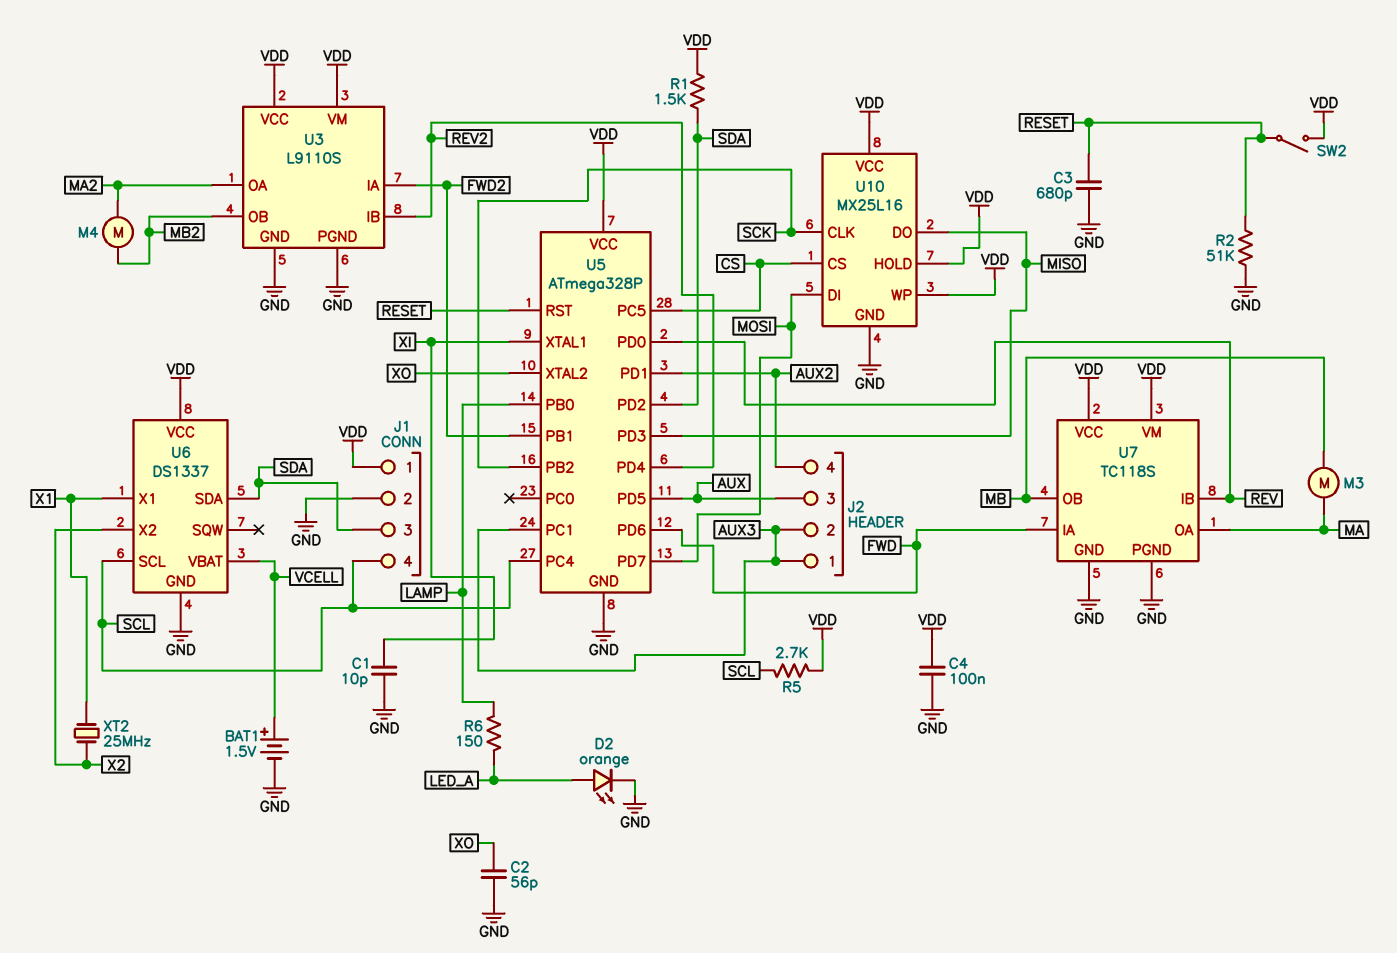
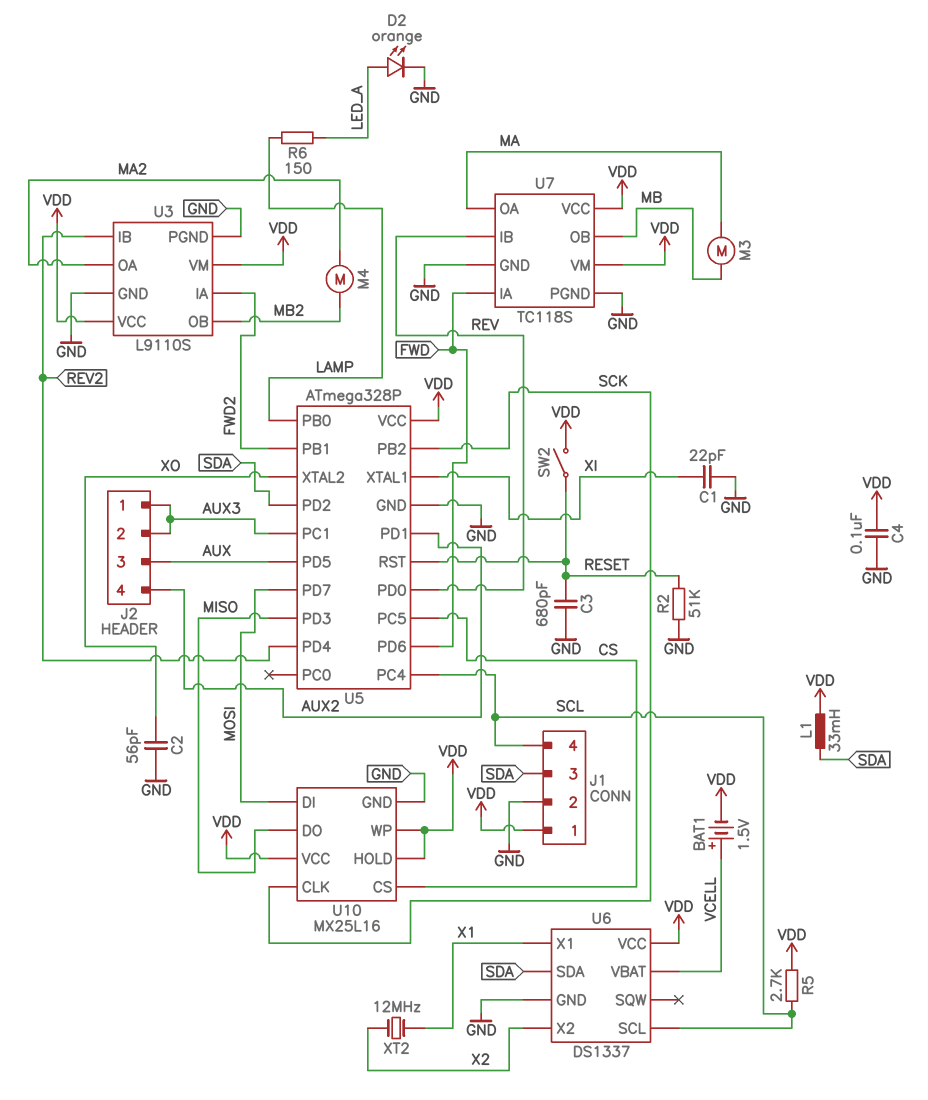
BAT1: 1.5V (plus VCELL, minus GND) -> 1.5V (plus VCELL, minus VDD)
C1: 10pF (GND, XI) -> 22pF (GND, XI)
L1: none -> 33mH (SDA, VDD)
R1: 1.5k (SDA, VDD) -> none
XT2: 25MHz (X1, X2) -> 12MHz (X1, X2)

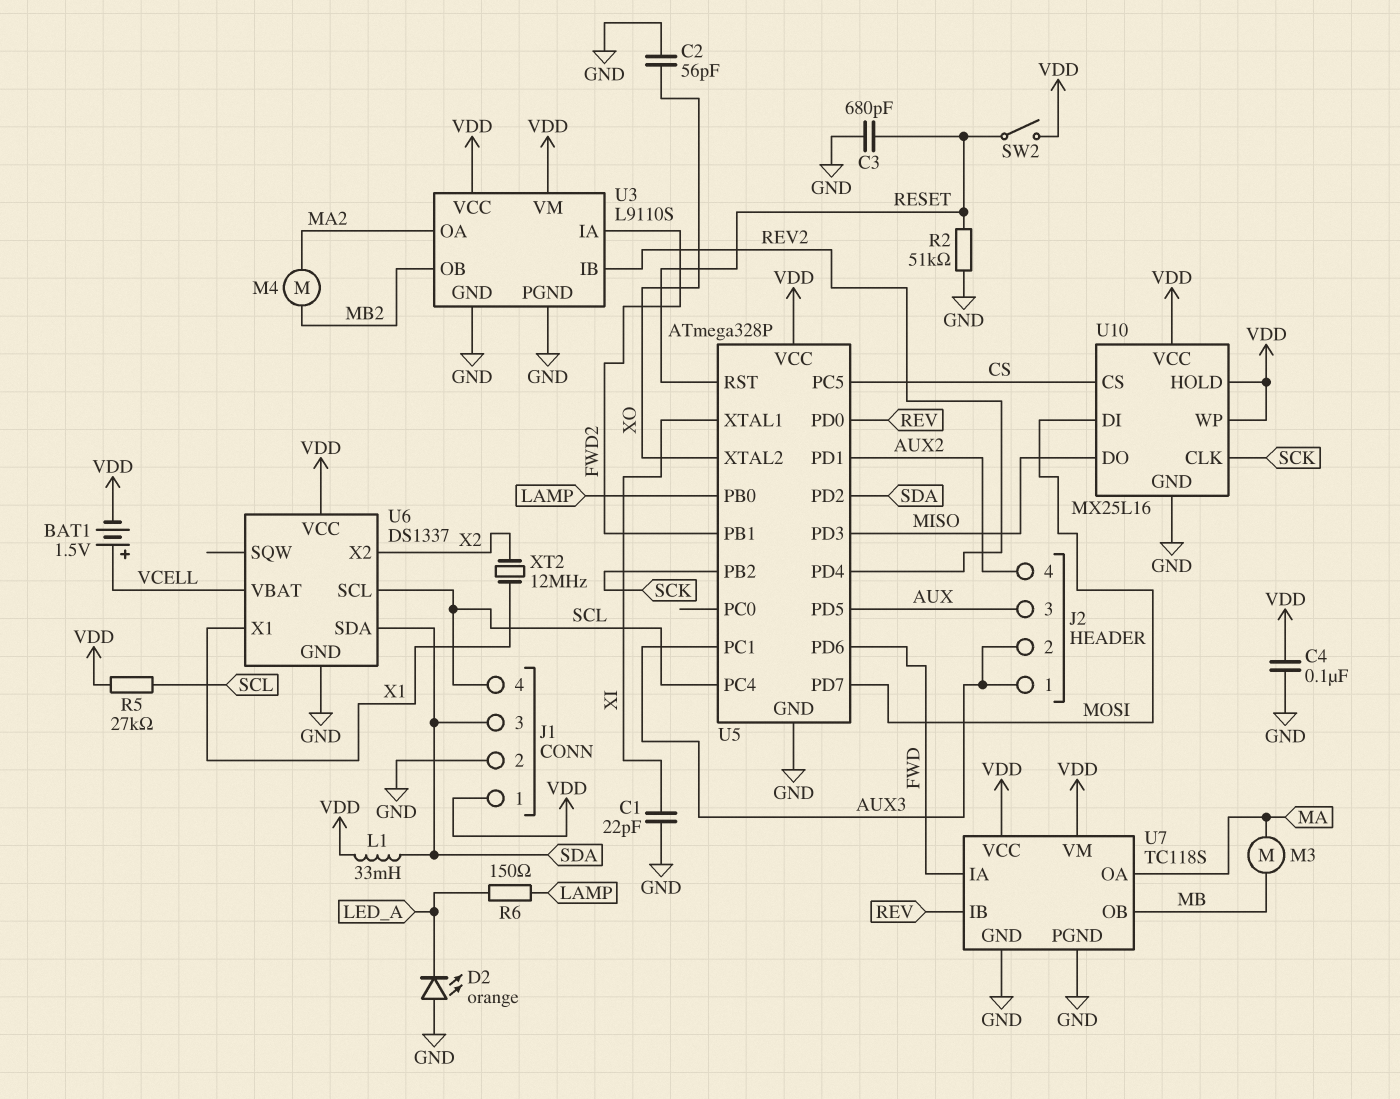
D2: LED orange (A LED_A, K GND) -> LED orange (A GND, K LED_A)
R5: 2.7k (SCL, VDD) -> 27k (SCL, VDD)

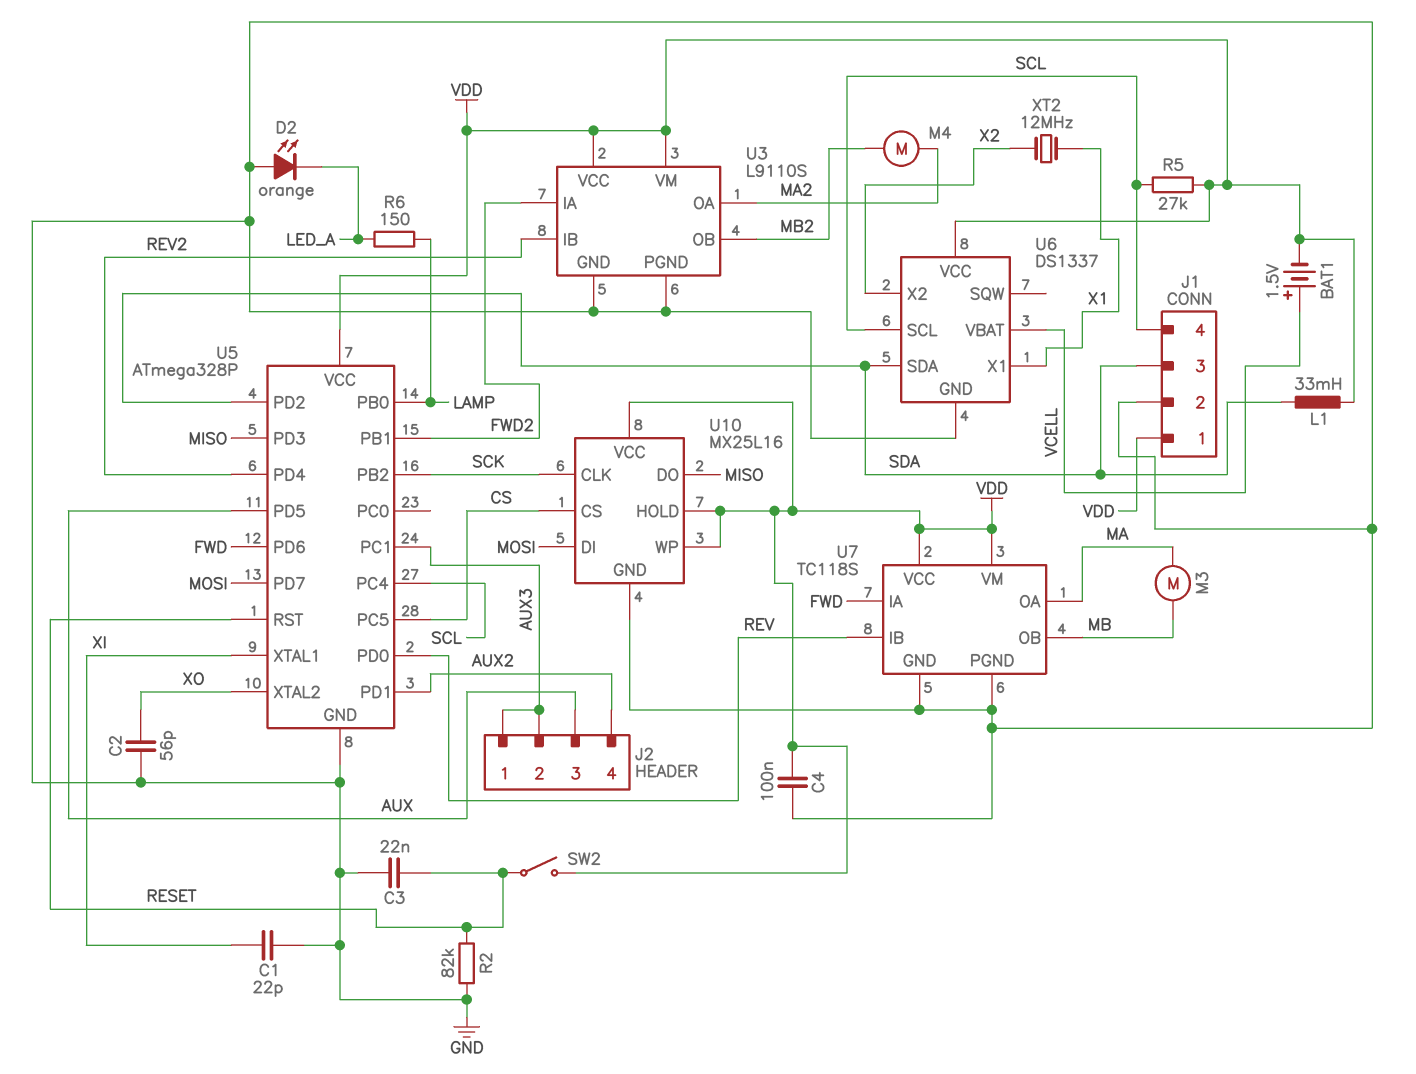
C3: 680pF (GND, RESET) -> 22nF (GND, RESET)
R2: 51k (GND, RESET) -> 82k (GND, RESET)

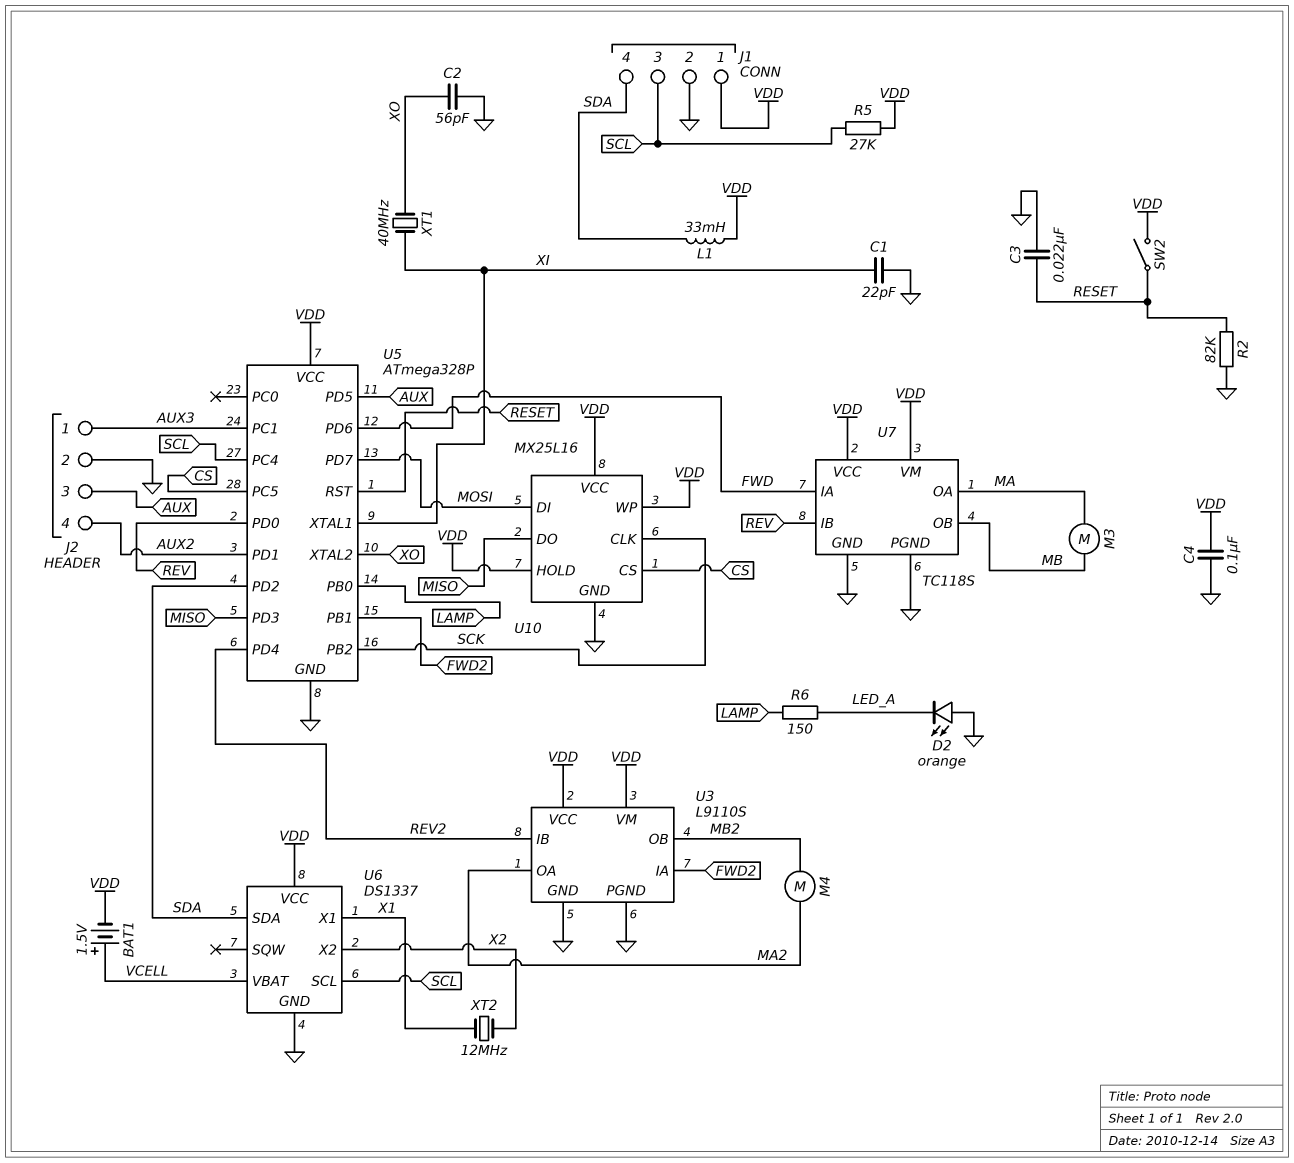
J1 pin 3: SDA -> SCL
J1 pin 4: SCL -> SDA
J2 pin 2: AUX3 -> GND
XT1: none -> 40MHz (XI, XO)

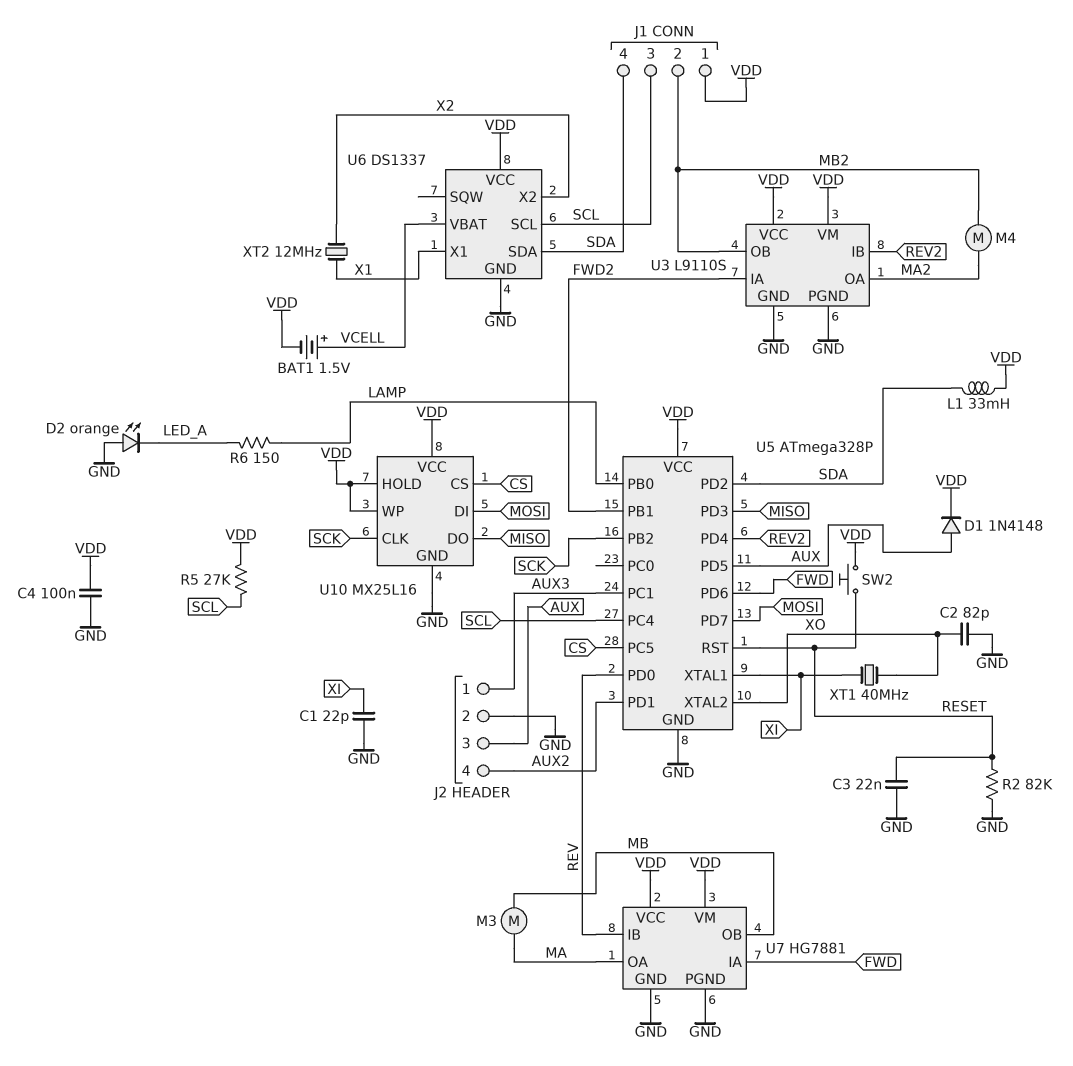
C2: 56pF (GND, XO) -> 82pF (GND, XO)
D1: none -> diode 1N4148 (A AUX, K VDD)
J1 pin 2: GND -> MB2
SW2: switch (RESET, VDD) -> button (RESET, VDD)
U7: TC118S -> HG7881

